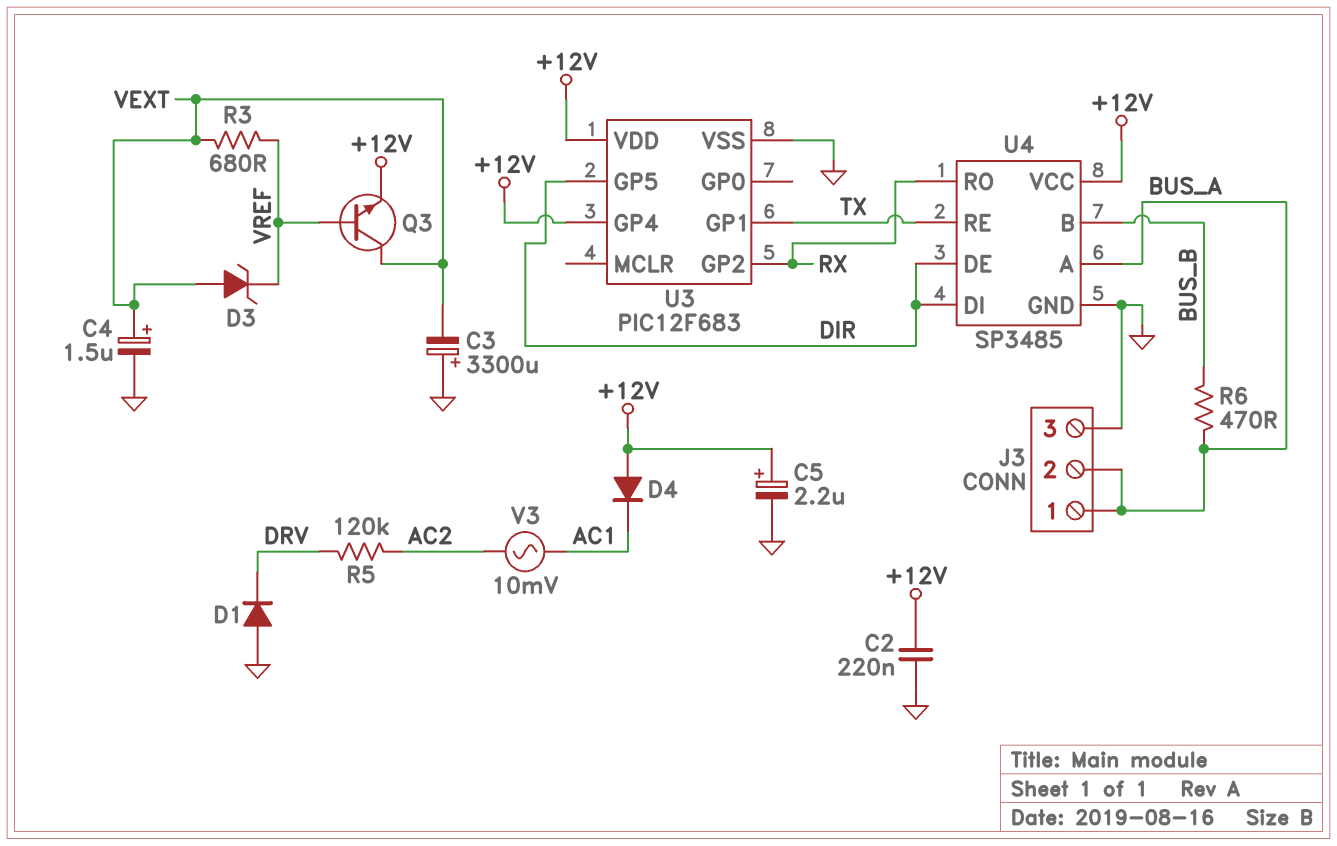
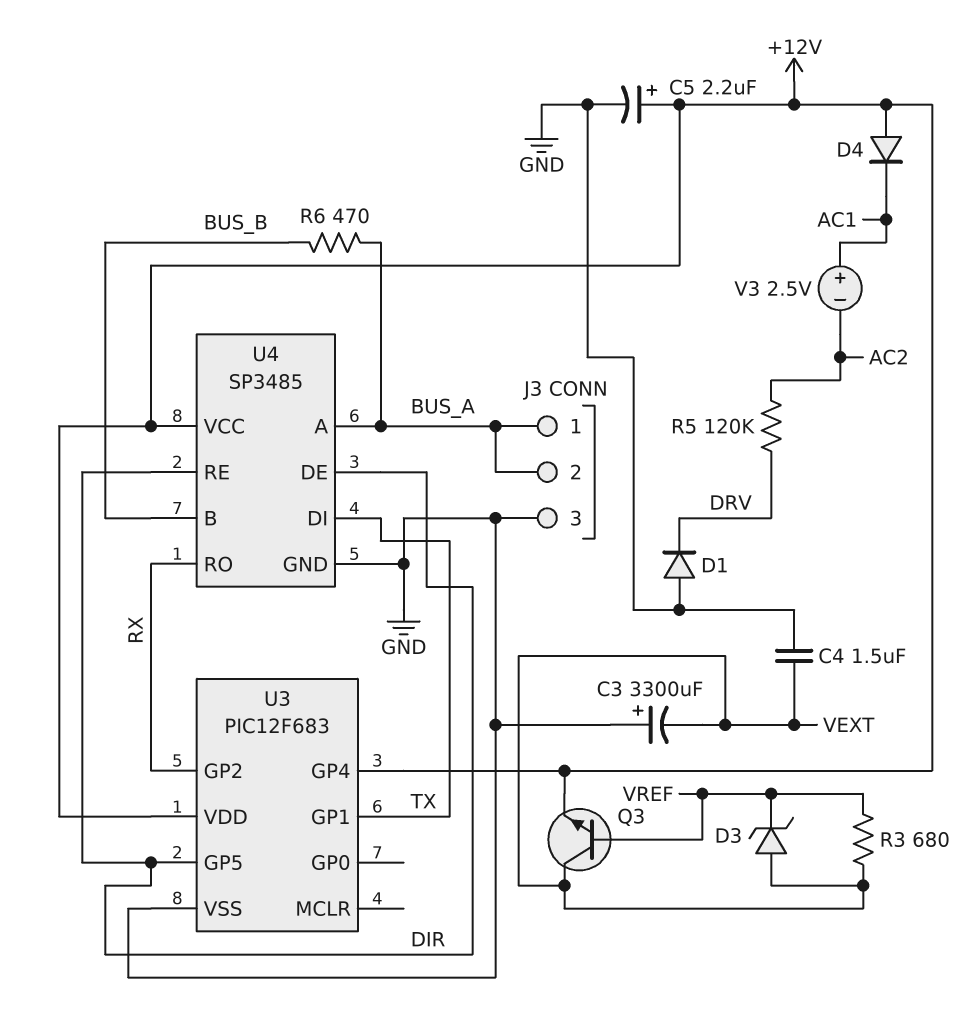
C2: 220nF (+12V, GND) -> none
C4: 1.5uF (plus VEXT, minus GND) -> 1.5uF (GND, VEXT)
U4 pin DI: DIR -> TX
U4 pin RE: TX -> DIR
V3: AC 10mV (AC1, AC2) -> 2.5V (plus AC1, minus AC2)

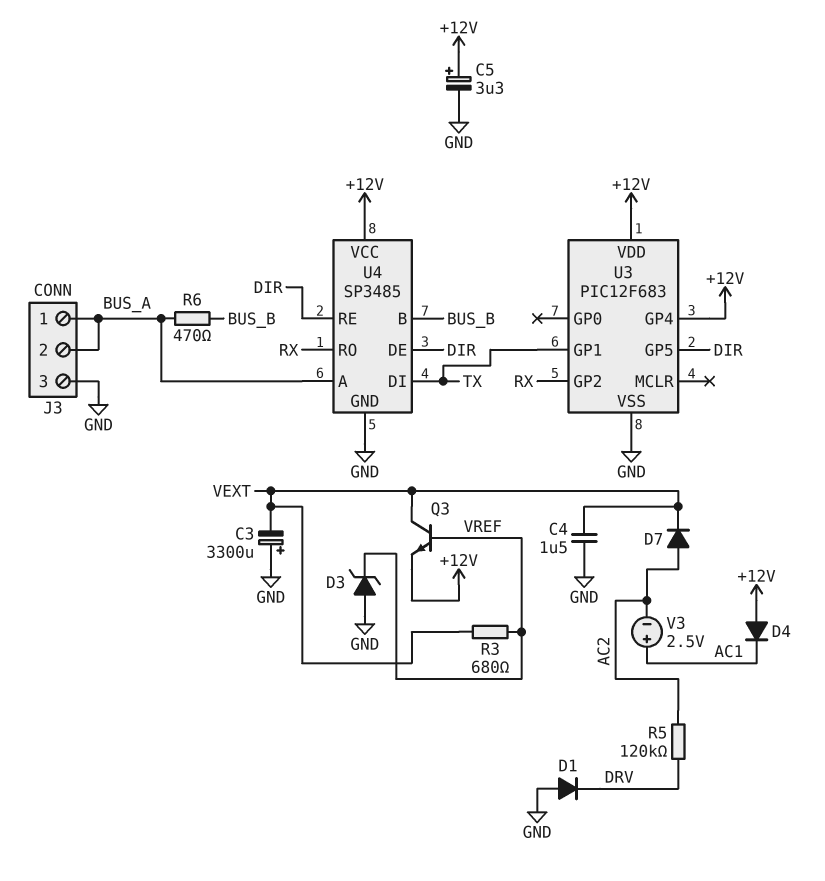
C5: 2.2uF (plus +12V, minus GND) -> 3.3uF (plus +12V, minus GND)
D3: zener (A VEXT, K VREF) -> zener (A GND, K VREF)
D7: none -> diode (A AC2, K VEXT)

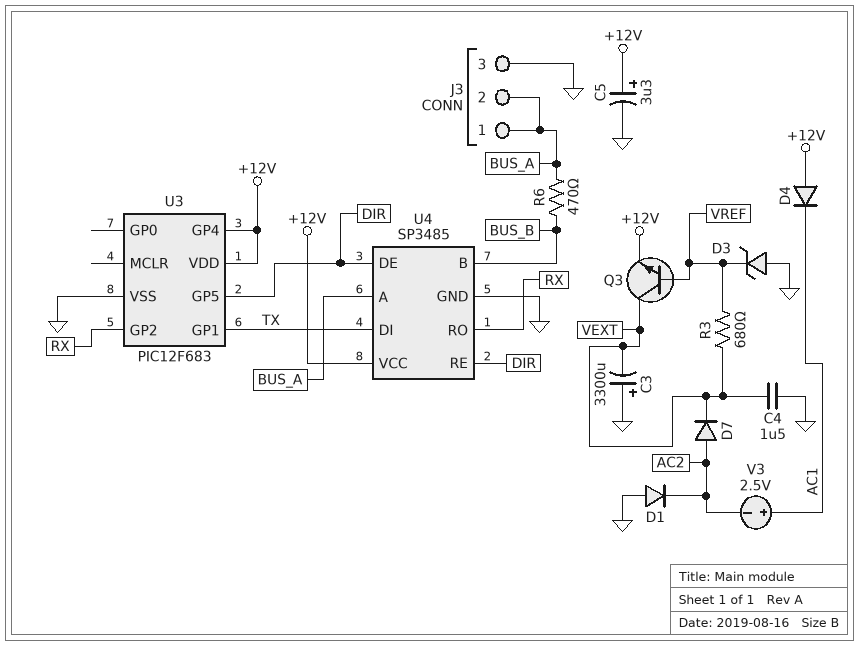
D1: diode (A GND, K DRV) -> diode (A GND, K AC2)
R5: 120k (AC2, DRV) -> none

